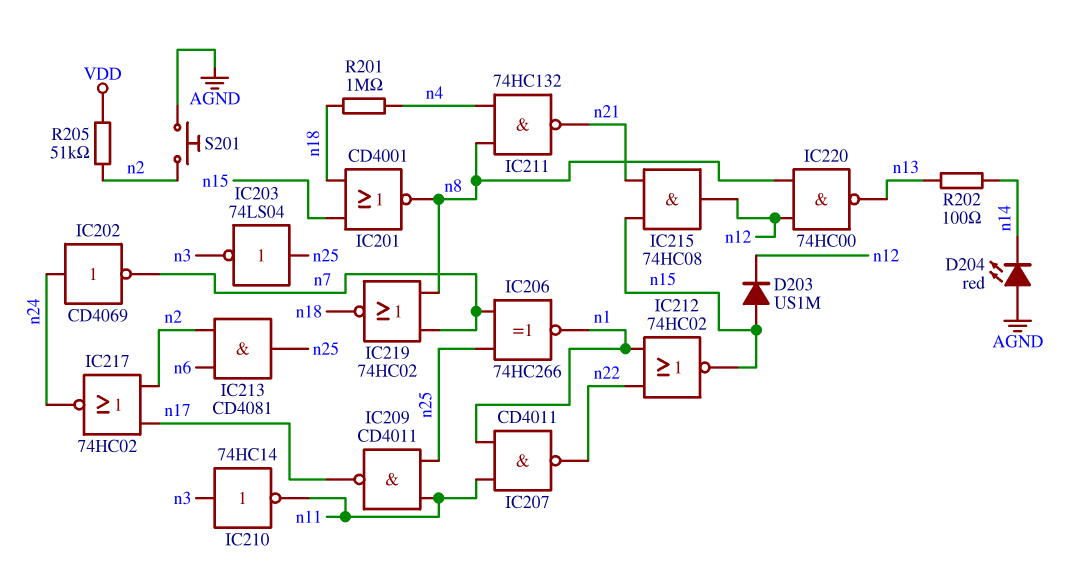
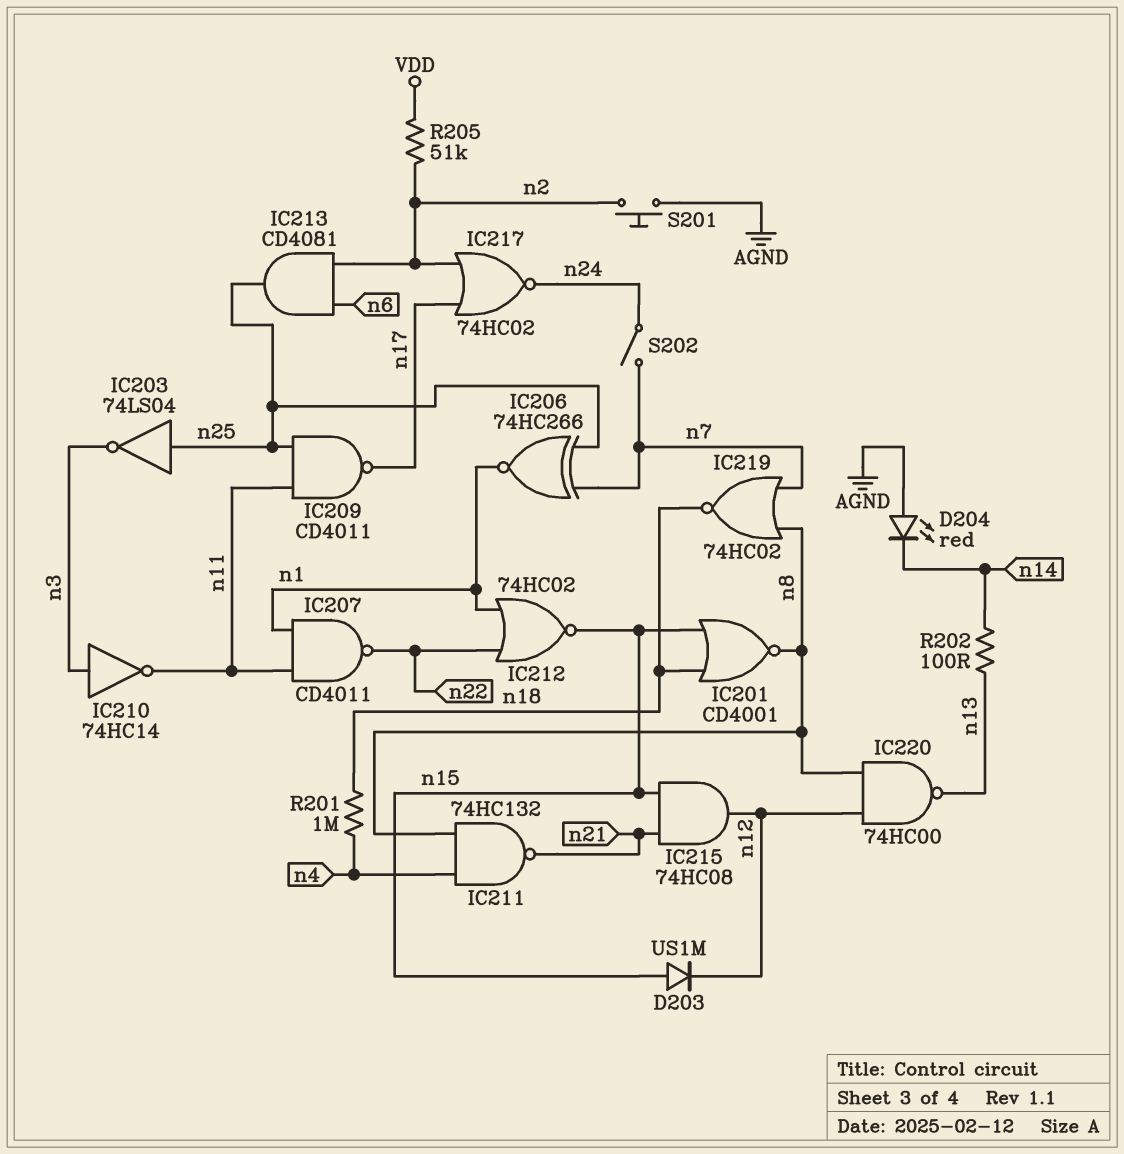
IC202: NOT CD4069 (in n24, out n7) -> none
S202: none -> switch (n7, n24)

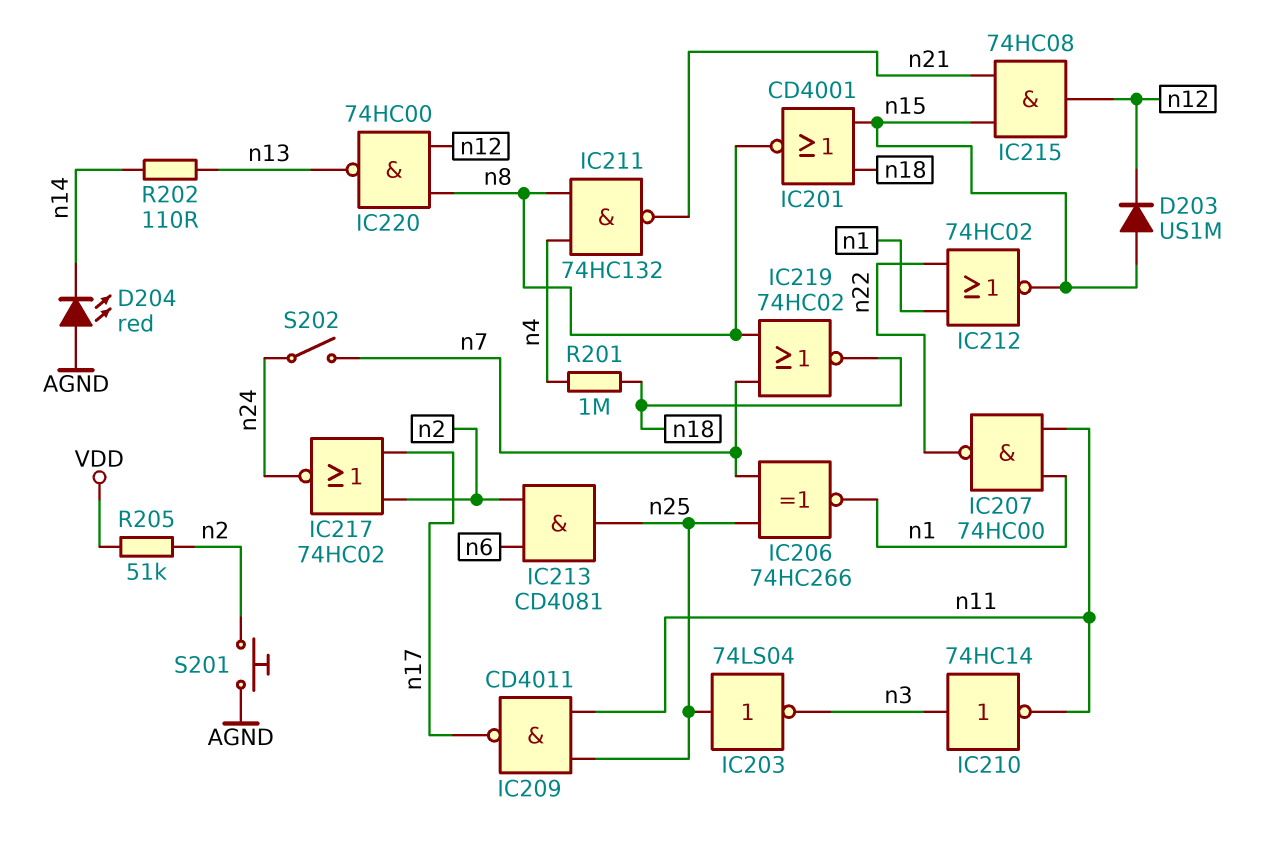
IC207: NAND CD4011 (in n1, in n11, out n22) -> NAND 74HC00 (in n1, in n11, out n22)
R202: 100 (n13, n14) -> 110 (n13, n14)

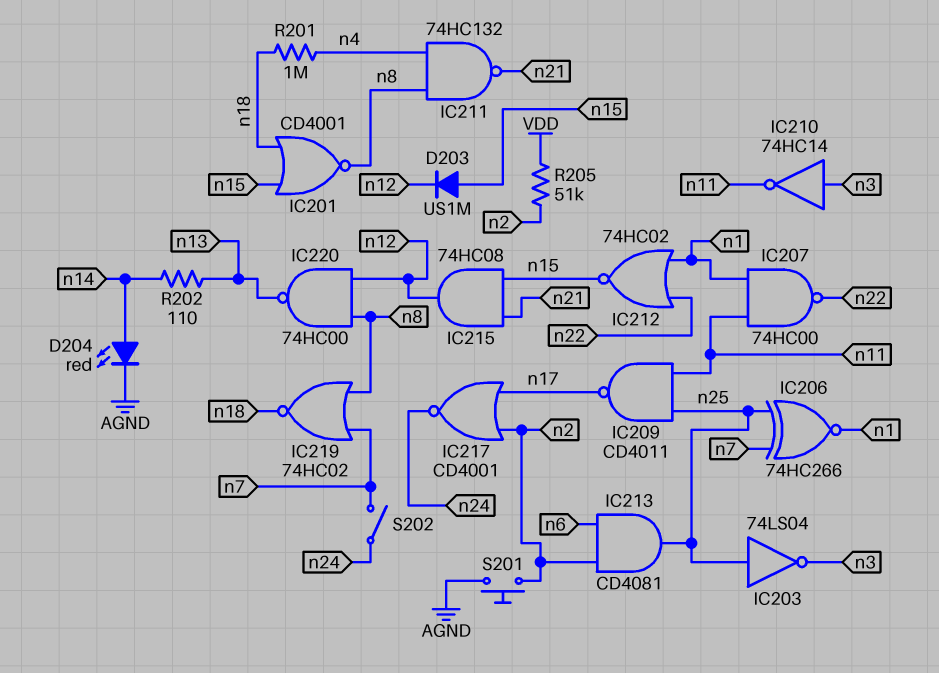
D204: LED red (A AGND, K n14) -> LED red (A n14, K AGND)
IC217: NOR 74HC02 (in n2, in n17, out n24) -> NOR CD4001 (in n2, in n17, out n24)

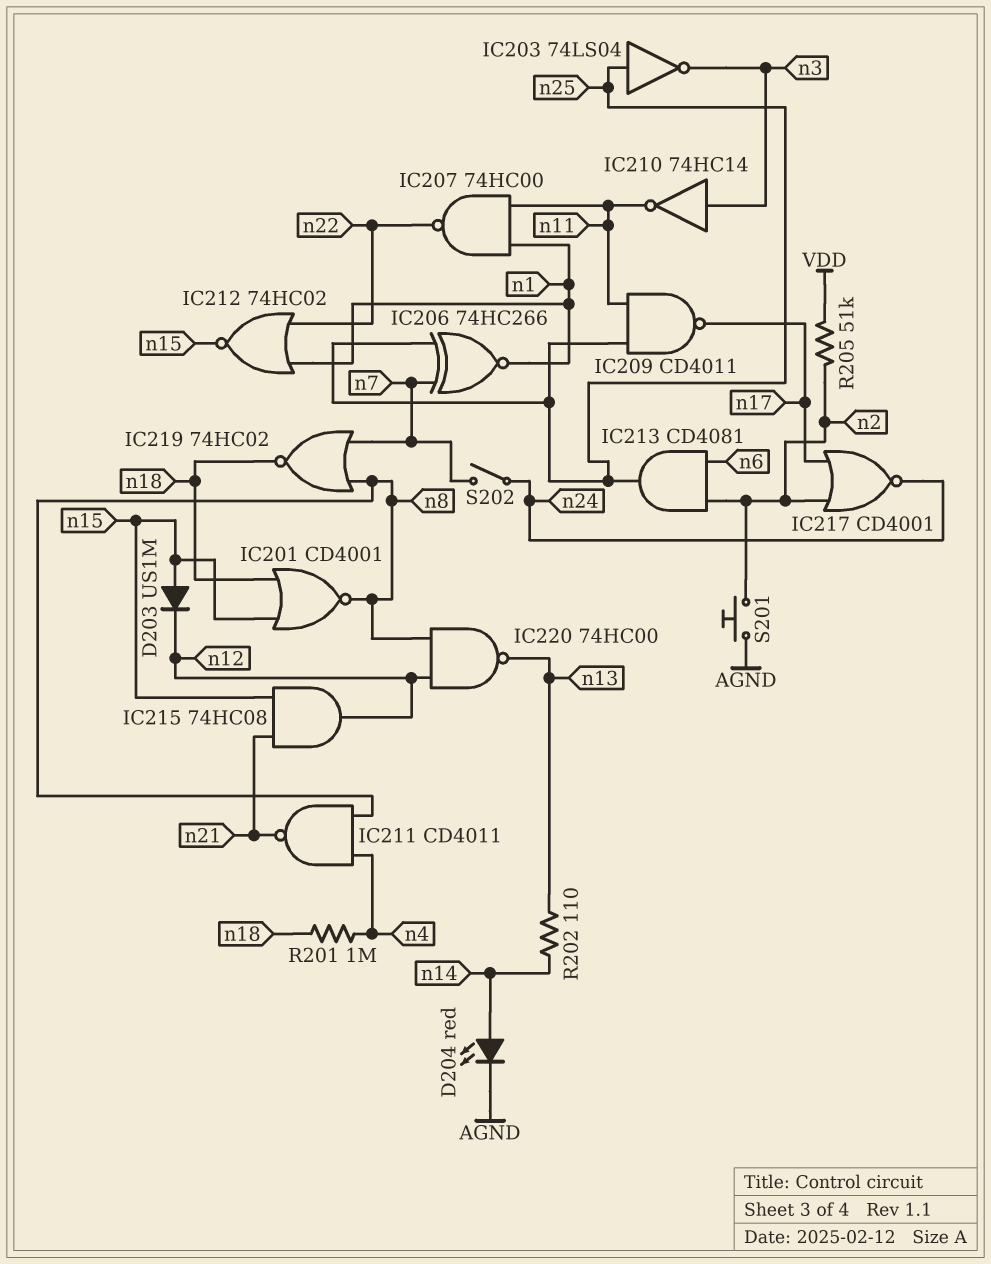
IC211: NAND 74HC132 (in n4, in n8, out n21) -> NAND CD4011 (in n4, in n8, out n21)

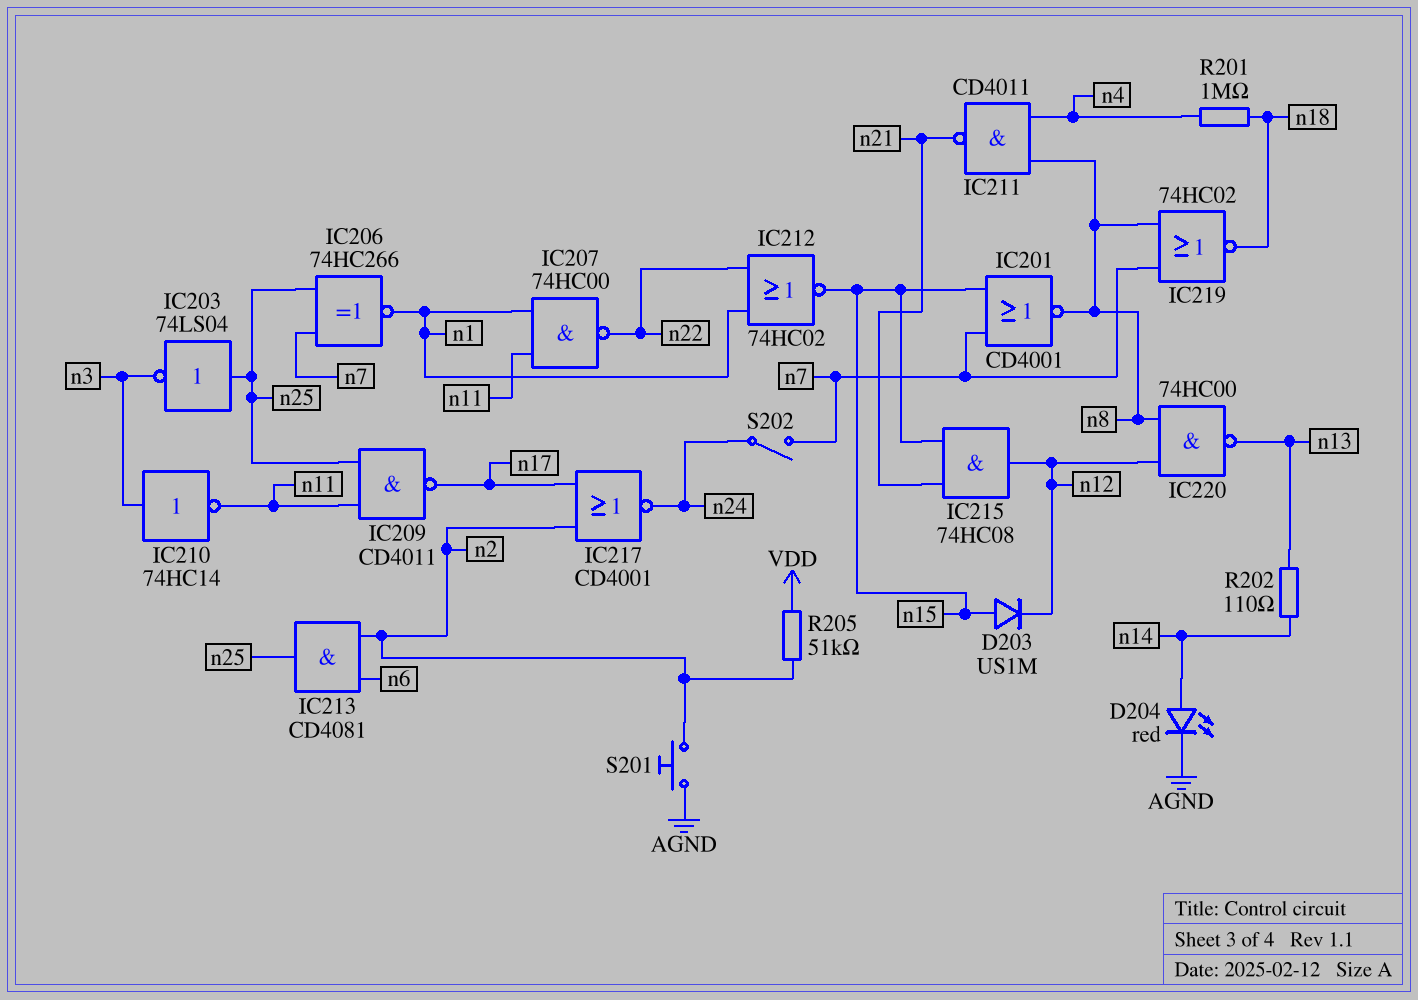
IC201: NOR CD4001 (in n15, in n18, out n8) -> NOR CD4001 (in n7, in n15, out n8)

